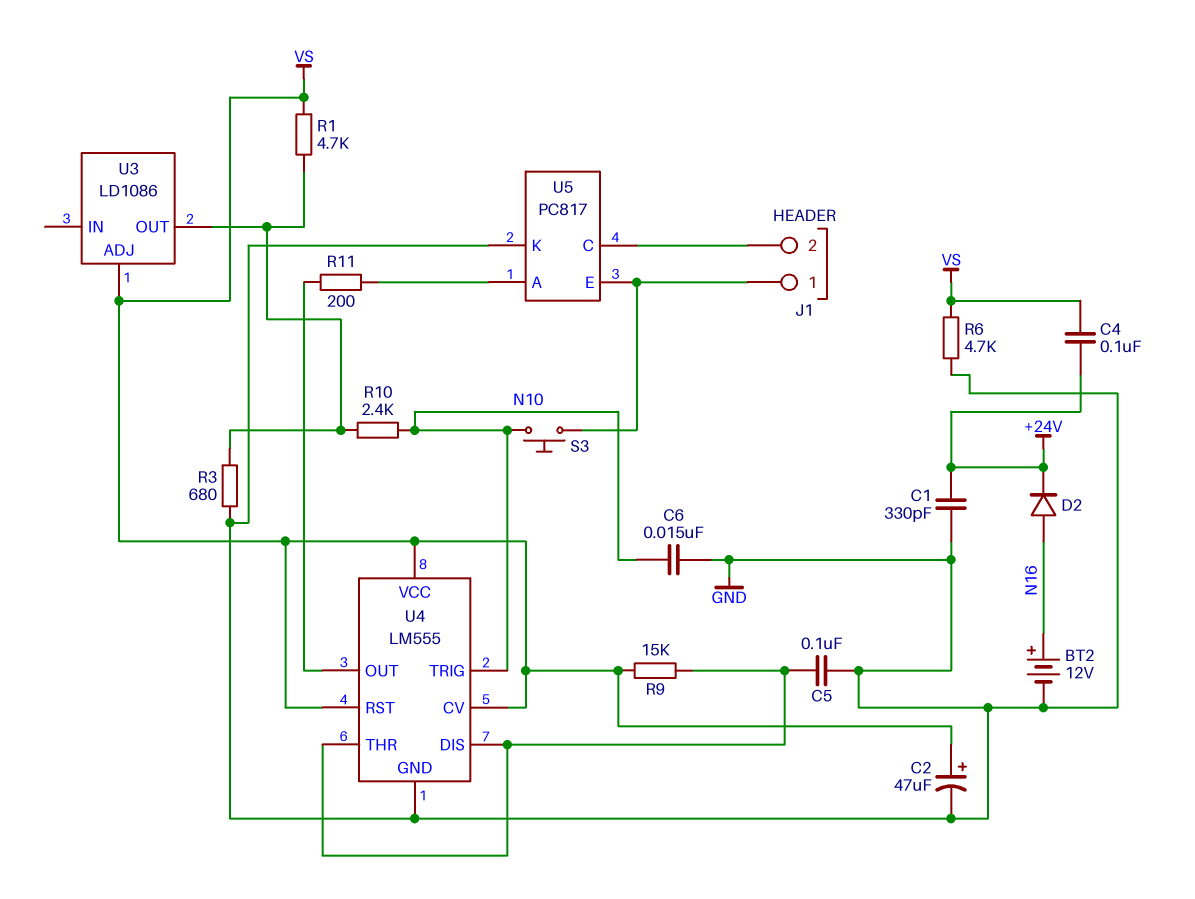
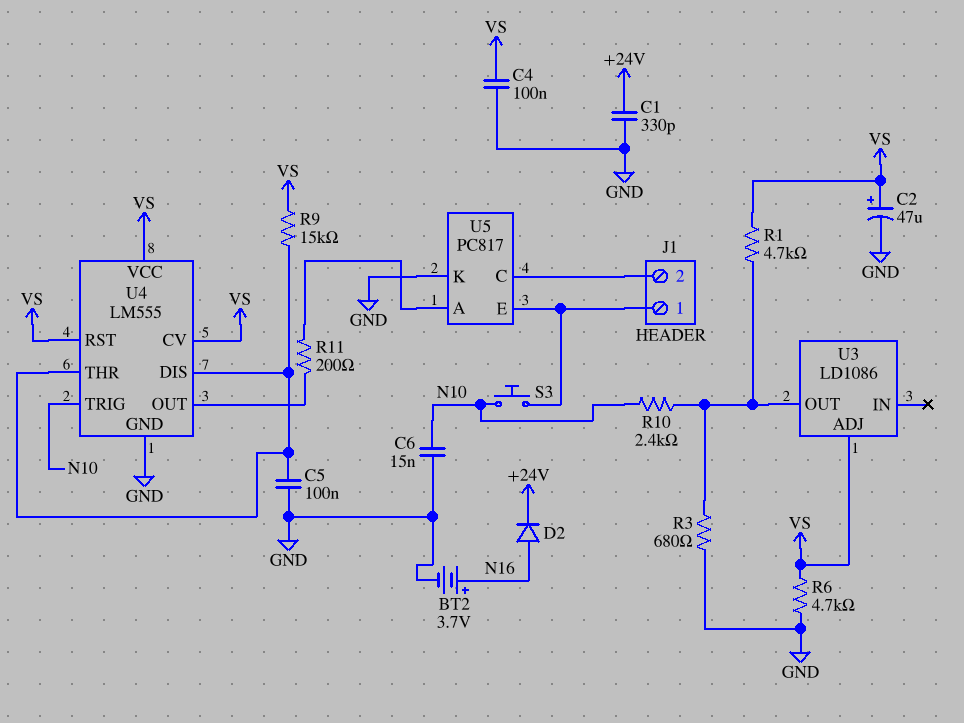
BT2: 12V (plus N16, minus GND) -> 3.7V (plus N16, minus GND)
C4: 100nF (+24V, VS) -> 100nF (GND, VS)

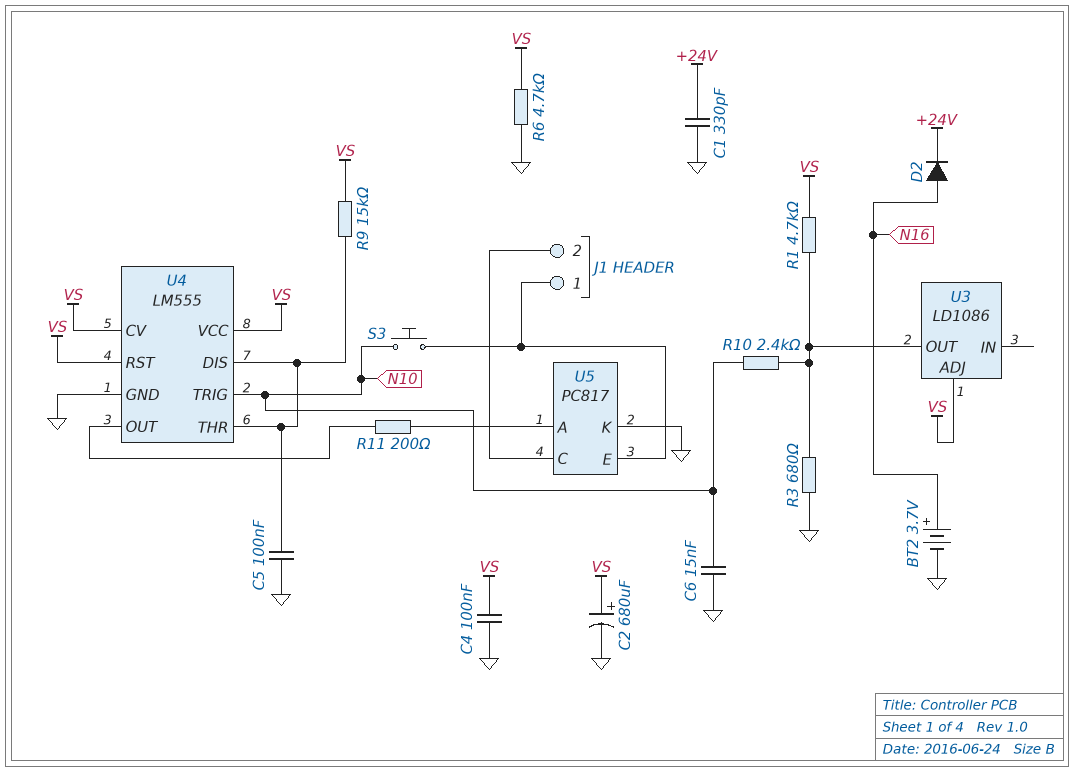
C2: 47uF (plus VS, minus GND) -> 680uF (plus VS, minus GND)

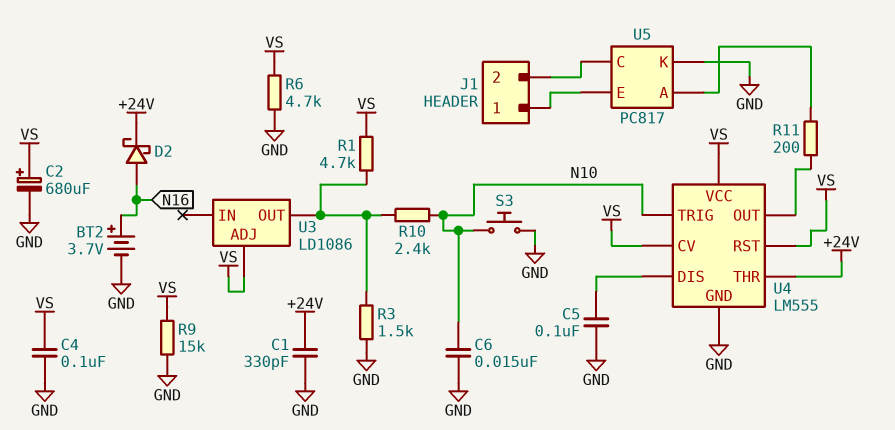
D2: diode (A N16, K +24V) -> schottky (A N16, K +24V)
R3: 680 (GND, U3/OUT) -> 1.5k (GND, U3/OUT)
R9: 15k (U4/DIS, VS) -> 15k (GND, VS)
S3: button (J1/1, N10) -> button (GND, N10)
U4 pin THR: U4/DIS -> +24V

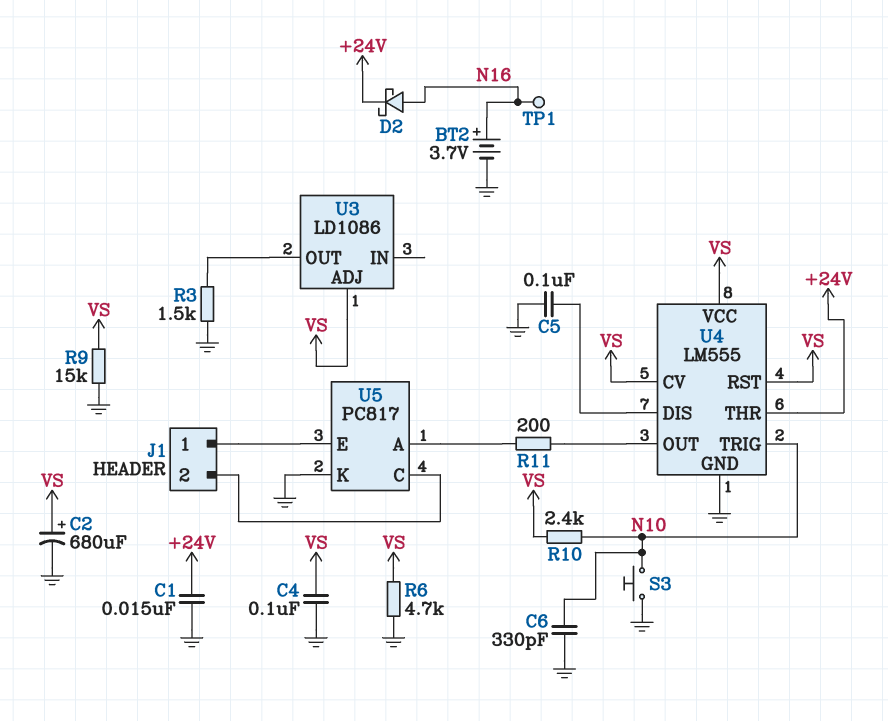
C1: 330pF (+24V, GND) -> 15nF (+24V, GND)
C6: 15nF (GND, N10) -> 330pF (GND, N10)
R1: 4.7k (U3/OUT, VS) -> none
R10: 2.4k (N10, U3/OUT) -> 2.4k (N10, VS)
TP1: none -> test point (N16)

